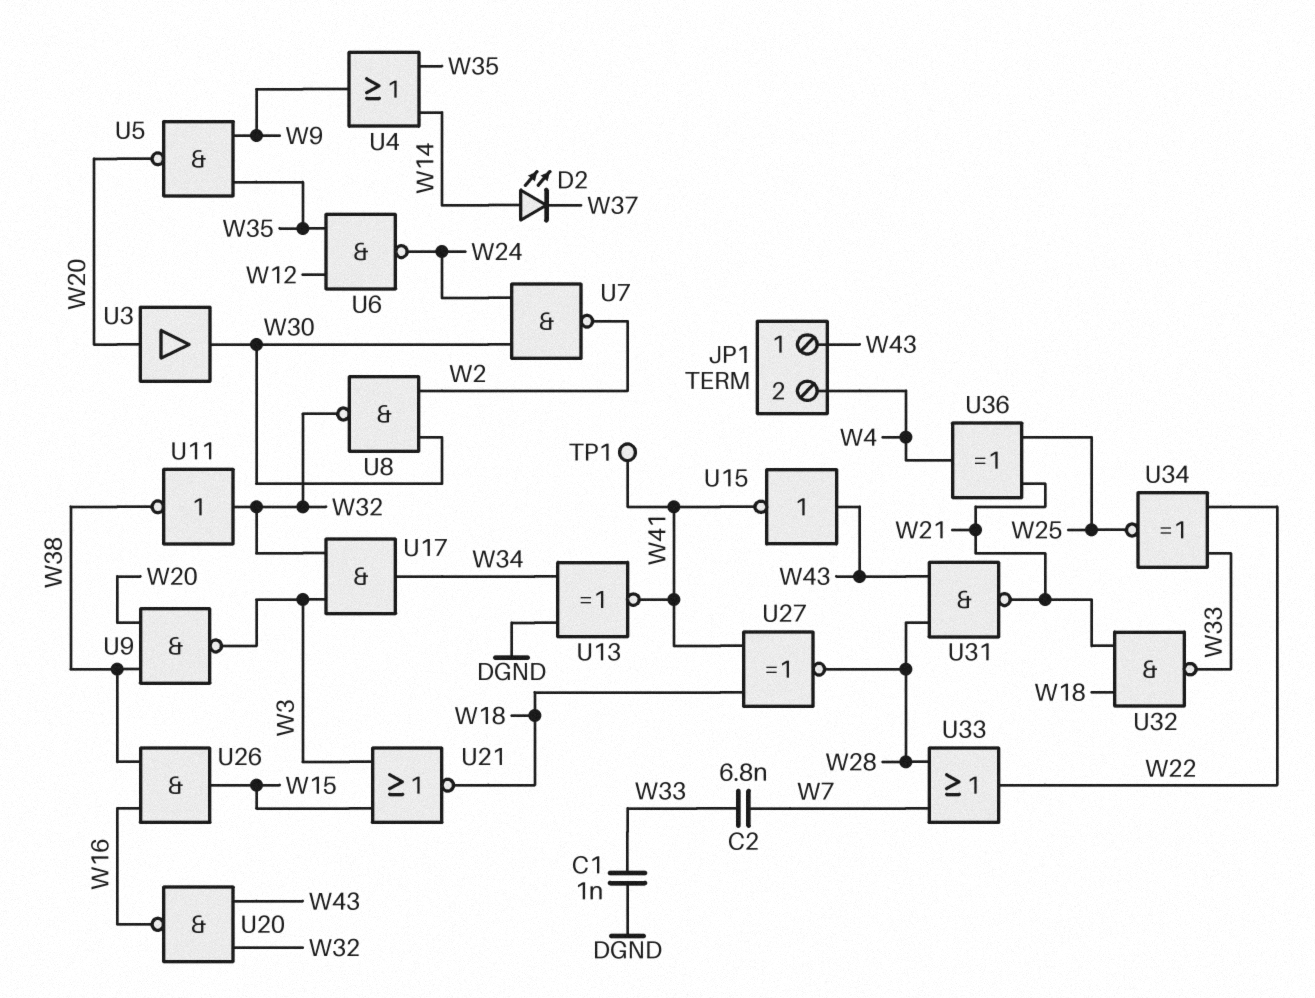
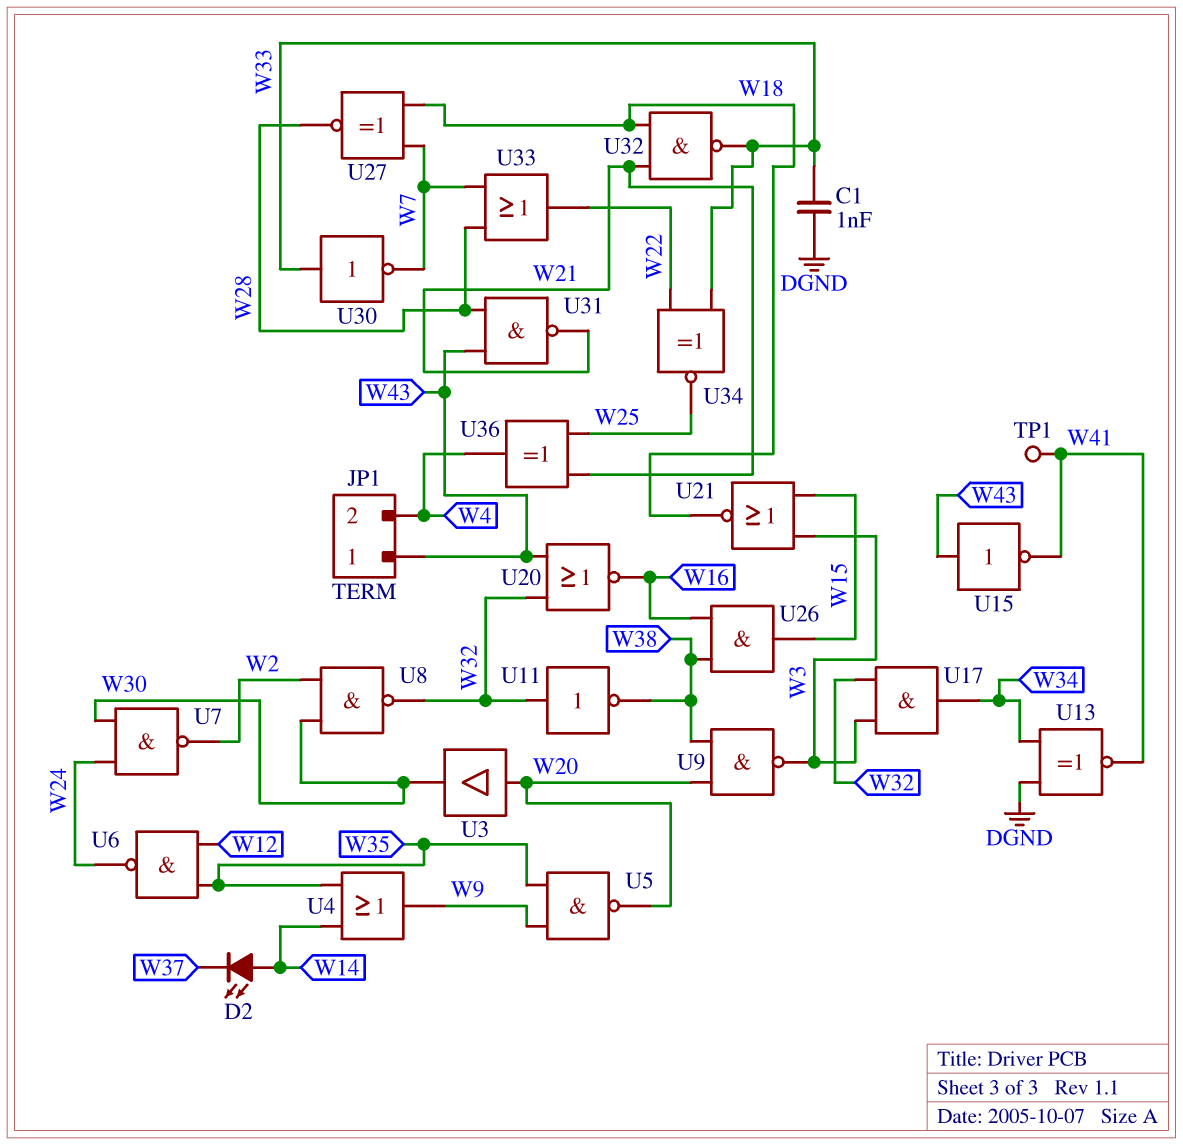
C2: 6.8nF (W7, W33) -> none
U20: NAND (in W32, in W43, out W16) -> NOR (in W32, in W43, out W16)
U27: XNOR (in W18, in W41, out W28) -> XNOR (in W7, in W18, out W28)
U30: none -> NOT (in W33, out W7)

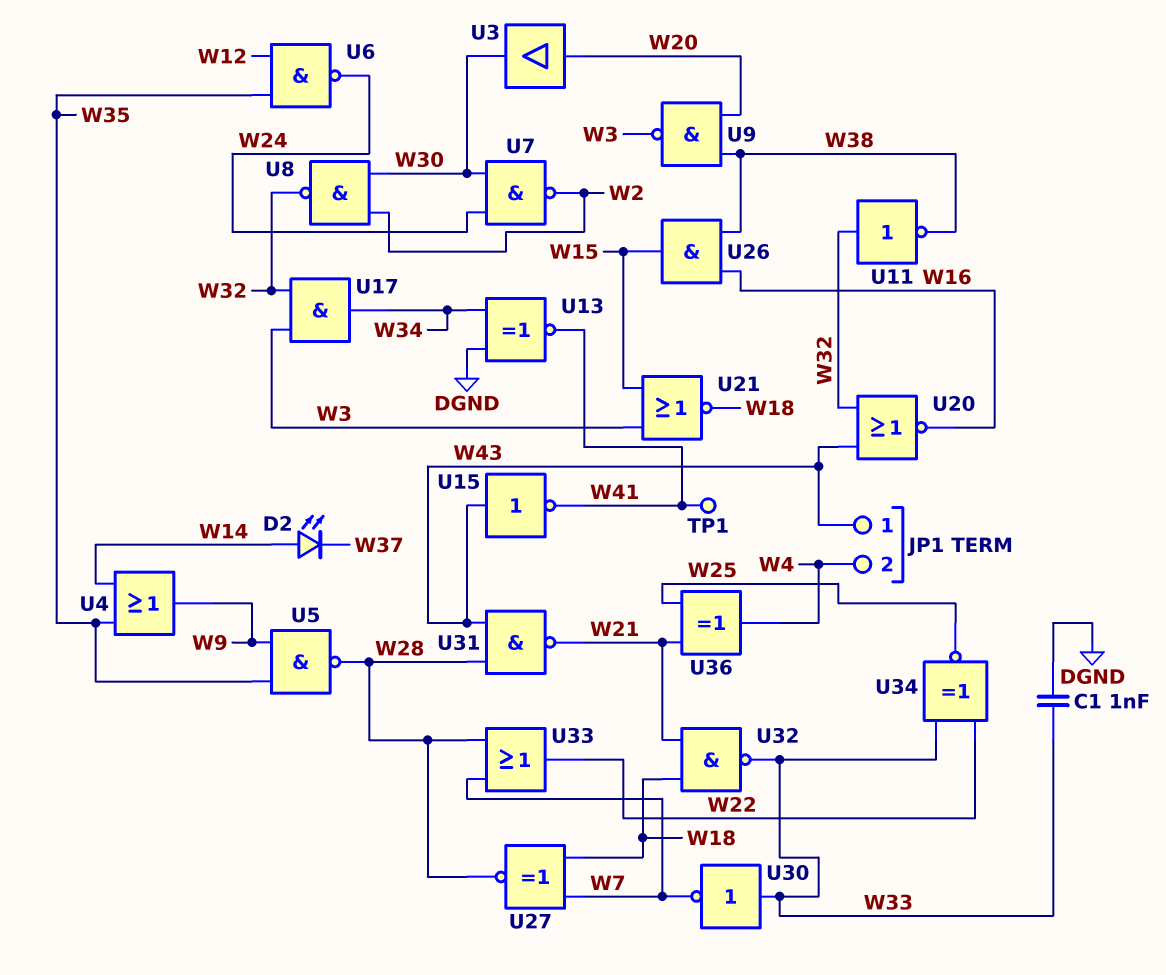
U5: NAND (in W9, in W35, out W20) -> NAND (in W9, in W35, out W28)

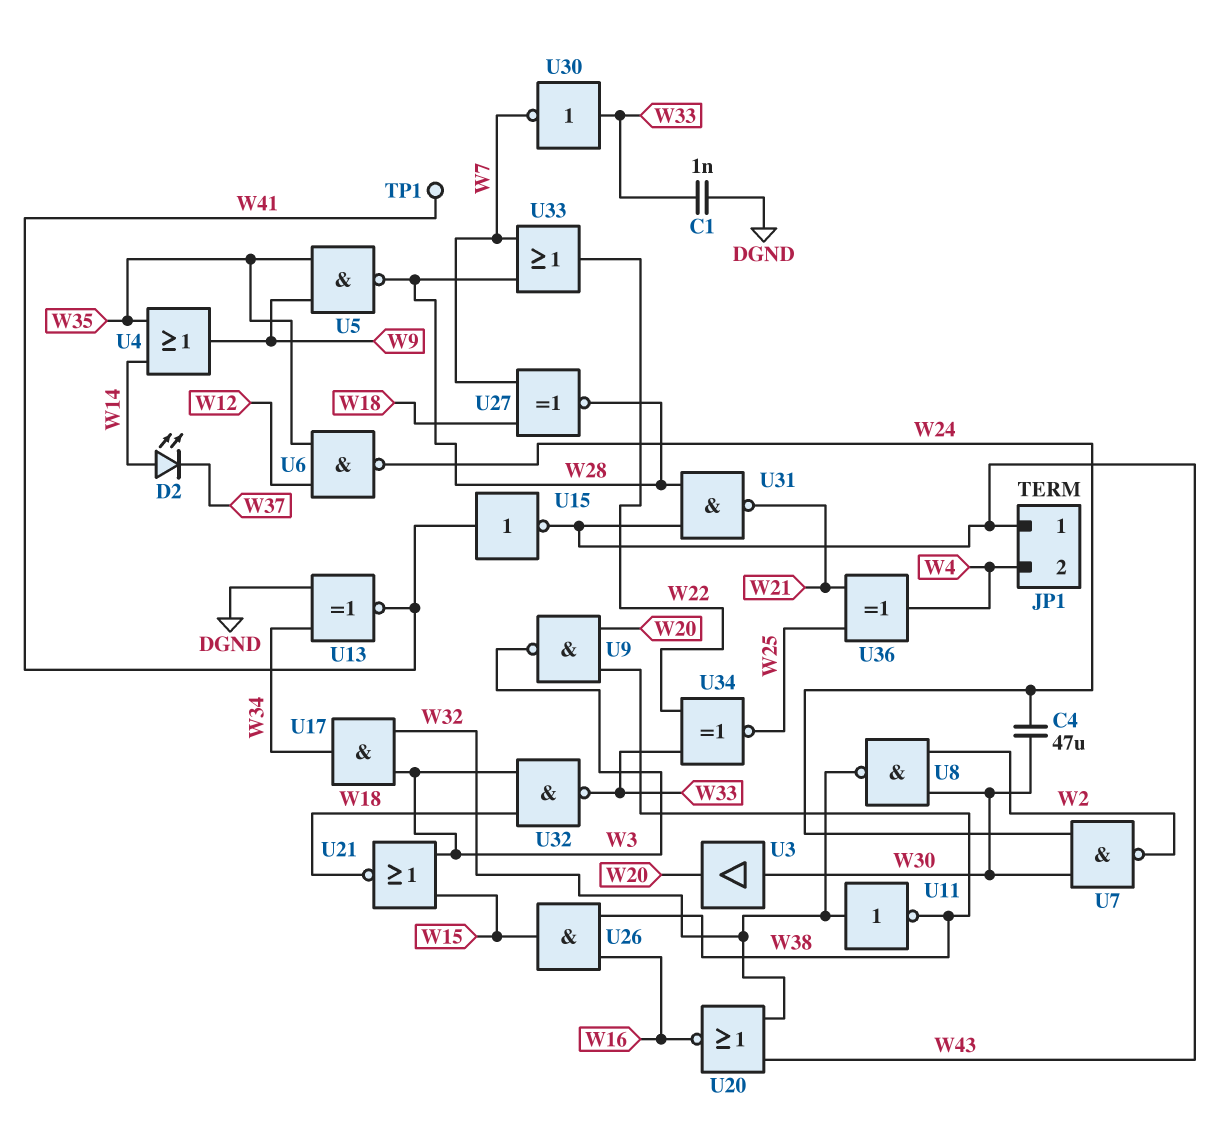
C4: none -> 47uF (W24, W30)
U3: buffer (in W20, out W30) -> buffer (in W30, out W20)
U15: NOT (in W43, out W41) -> NOT (in W41, out W43)
U32: NAND (in W18, in W21, out W33) -> NAND (in W3, in W18, out W33)

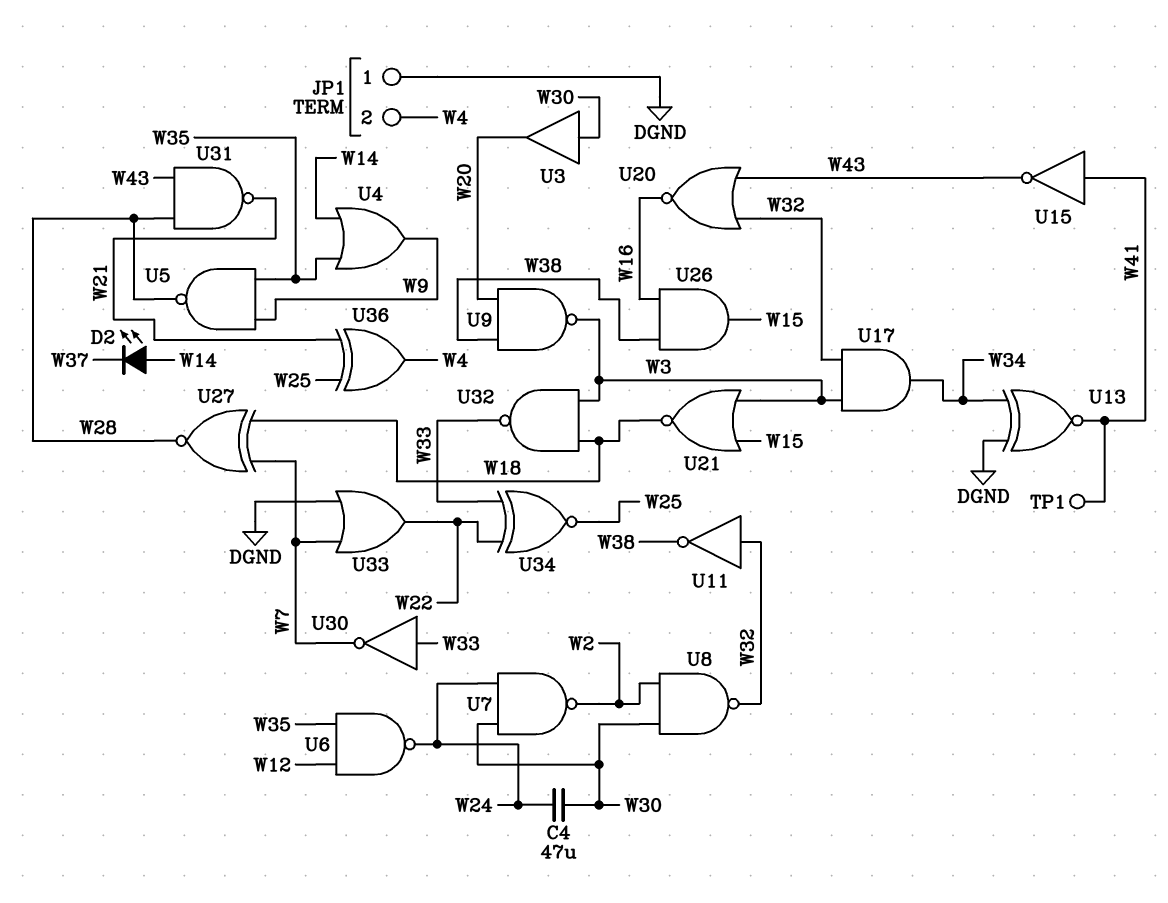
C1: 1nF (DGND, W33) -> none
JP1 pin 1: W43 -> DGND
U33: OR (in W7, in W28, out W22) -> OR (in DGND, in W7, out W22)

